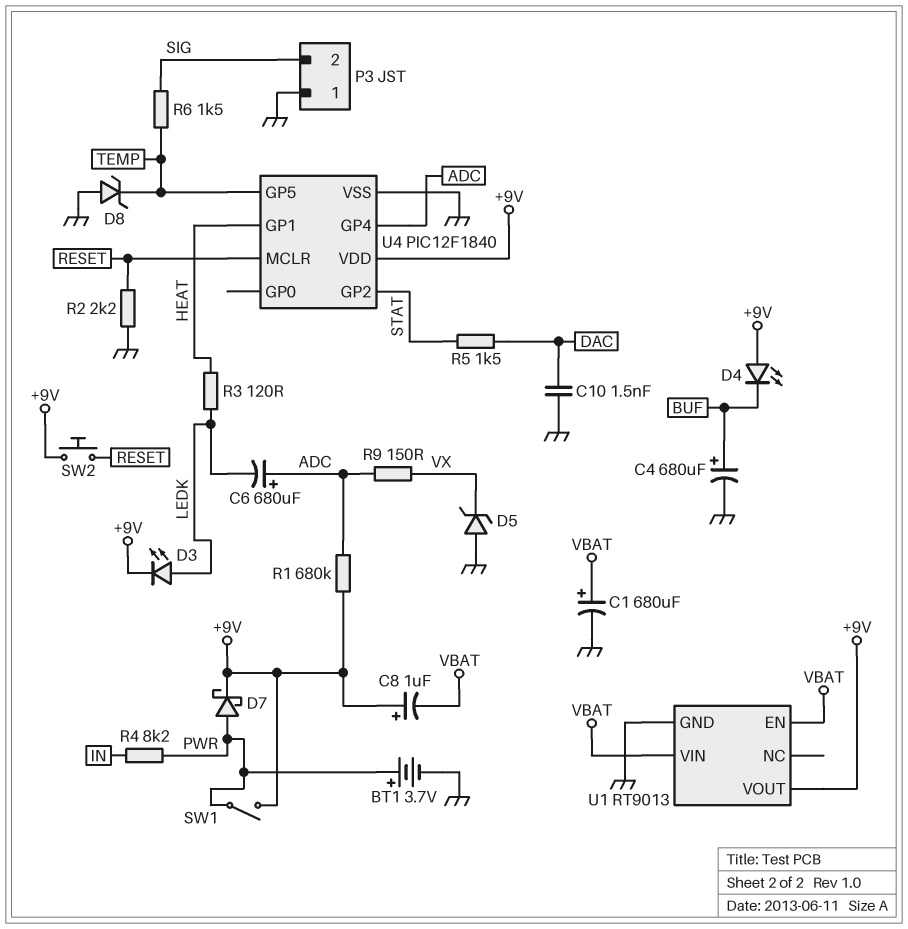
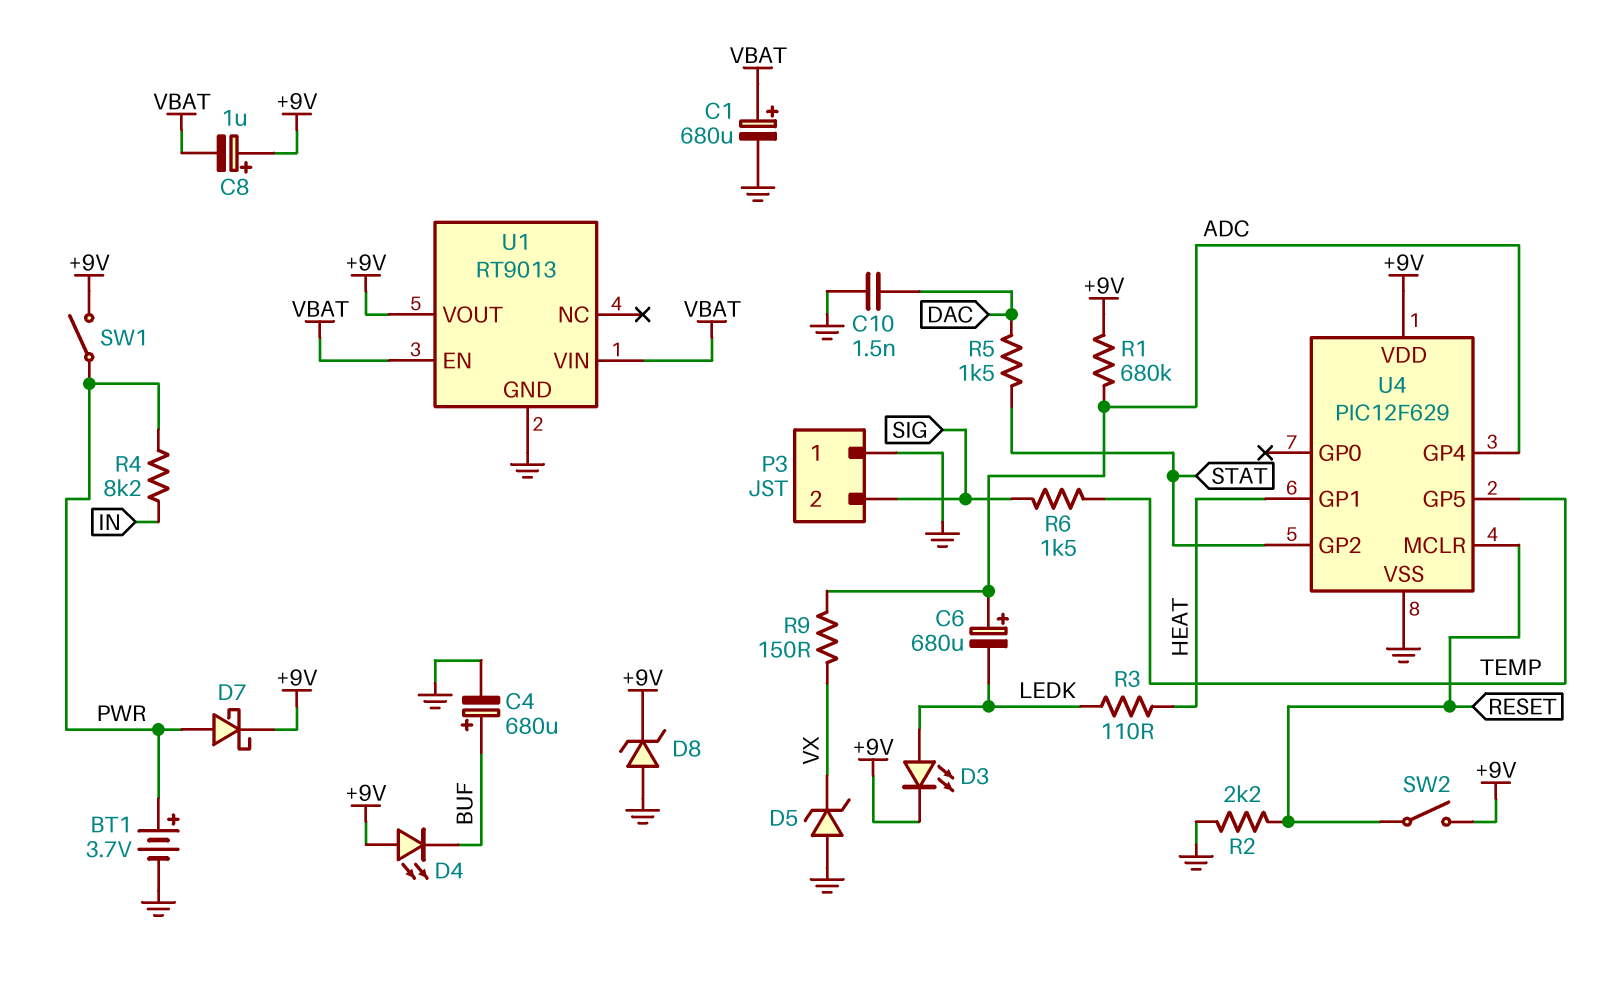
D8: zener (A GND, K TEMP) -> zener (A GND, K +9V)
R3: 120 (HEAT, LEDK) -> 110 (HEAT, LEDK)
SW2: button (+9V, RESET) -> switch (+9V, RESET)
U4: PIC12F1840 -> PIC12F629

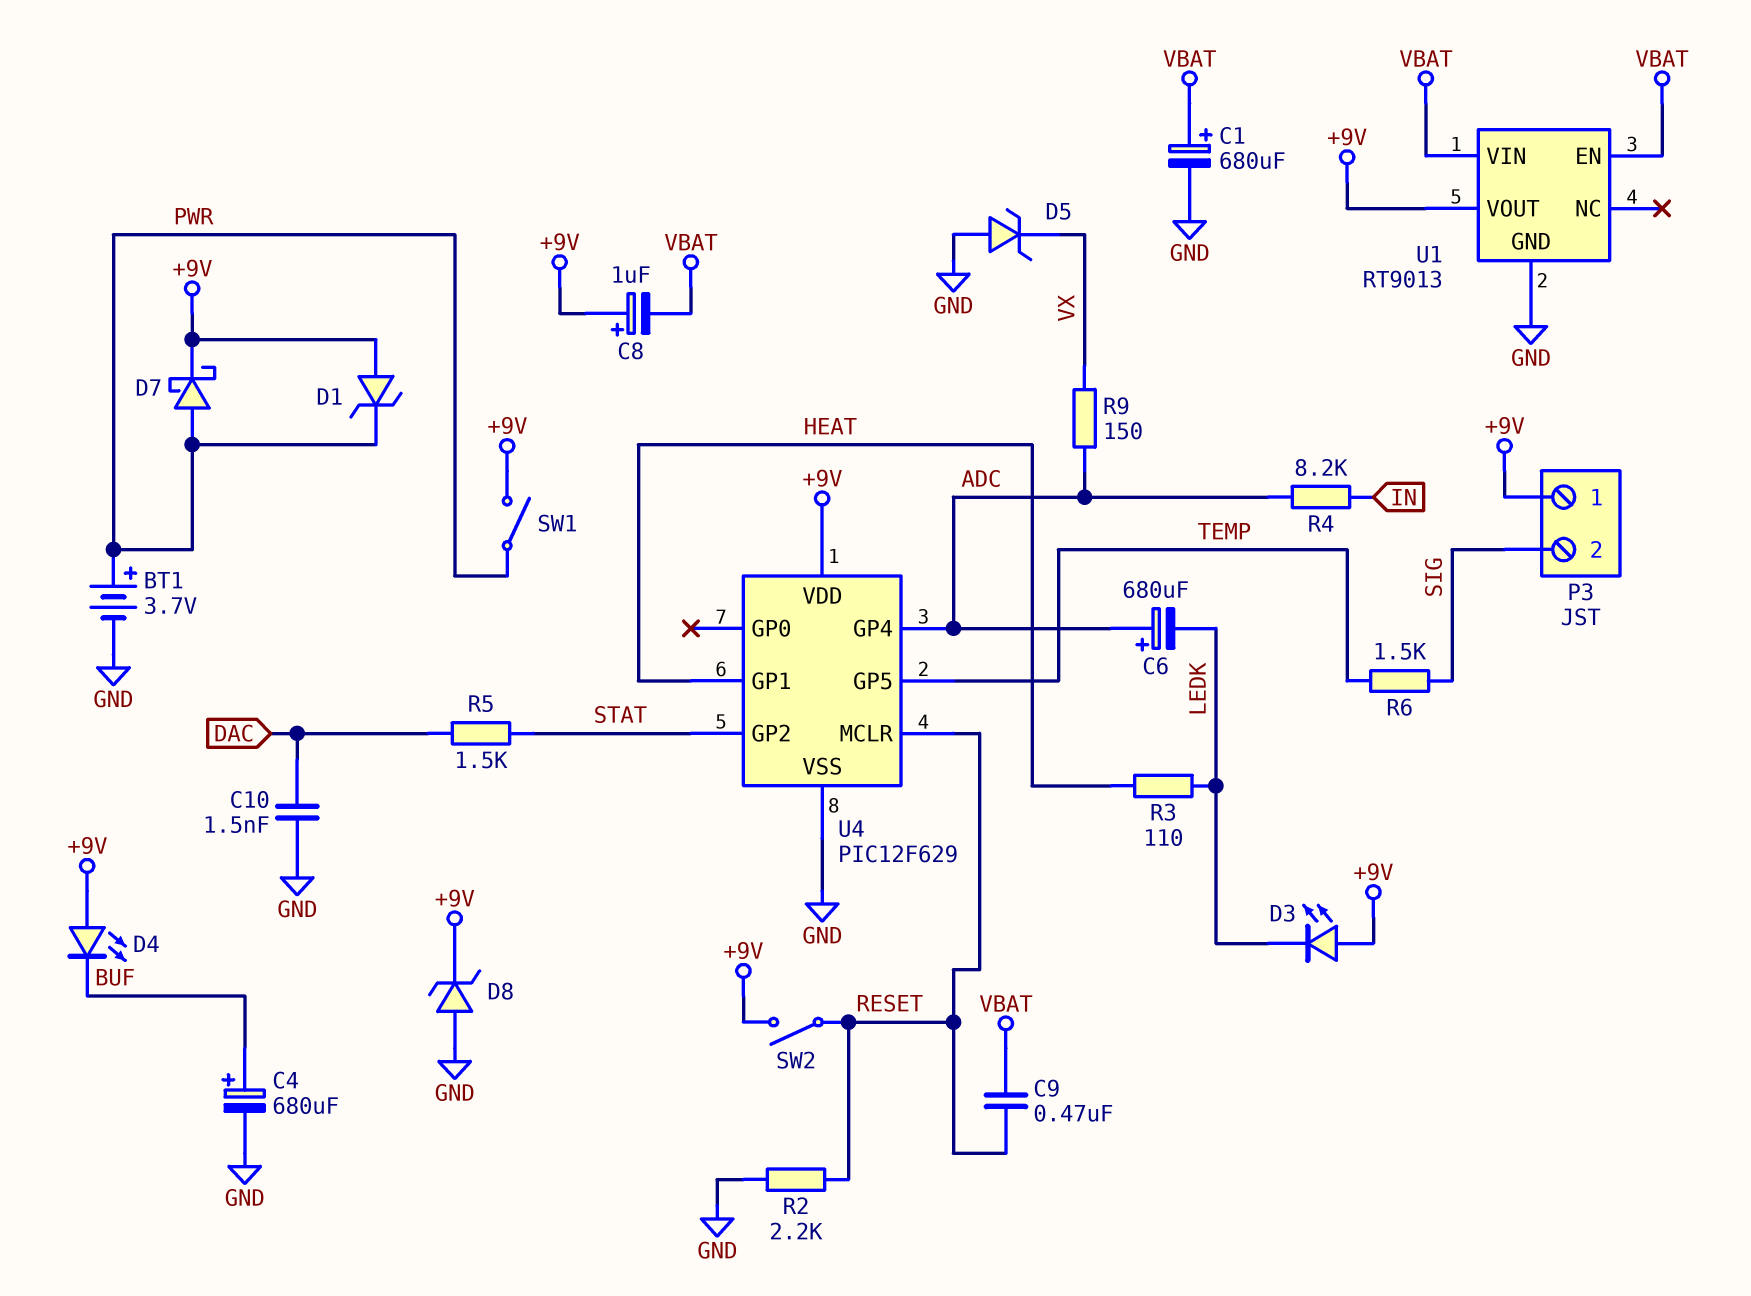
C9: none -> 470nF (RESET, VBAT)
D1: none -> zener (A +9V, K PWR)
D3: LED (A LEDK, K +9V) -> LED (A +9V, K LEDK)
P3 pin 1: GND -> +9V
R1: 680k (+9V, ADC) -> none
R4: 8.2k (IN, PWR) -> 8.2k (ADC, IN)

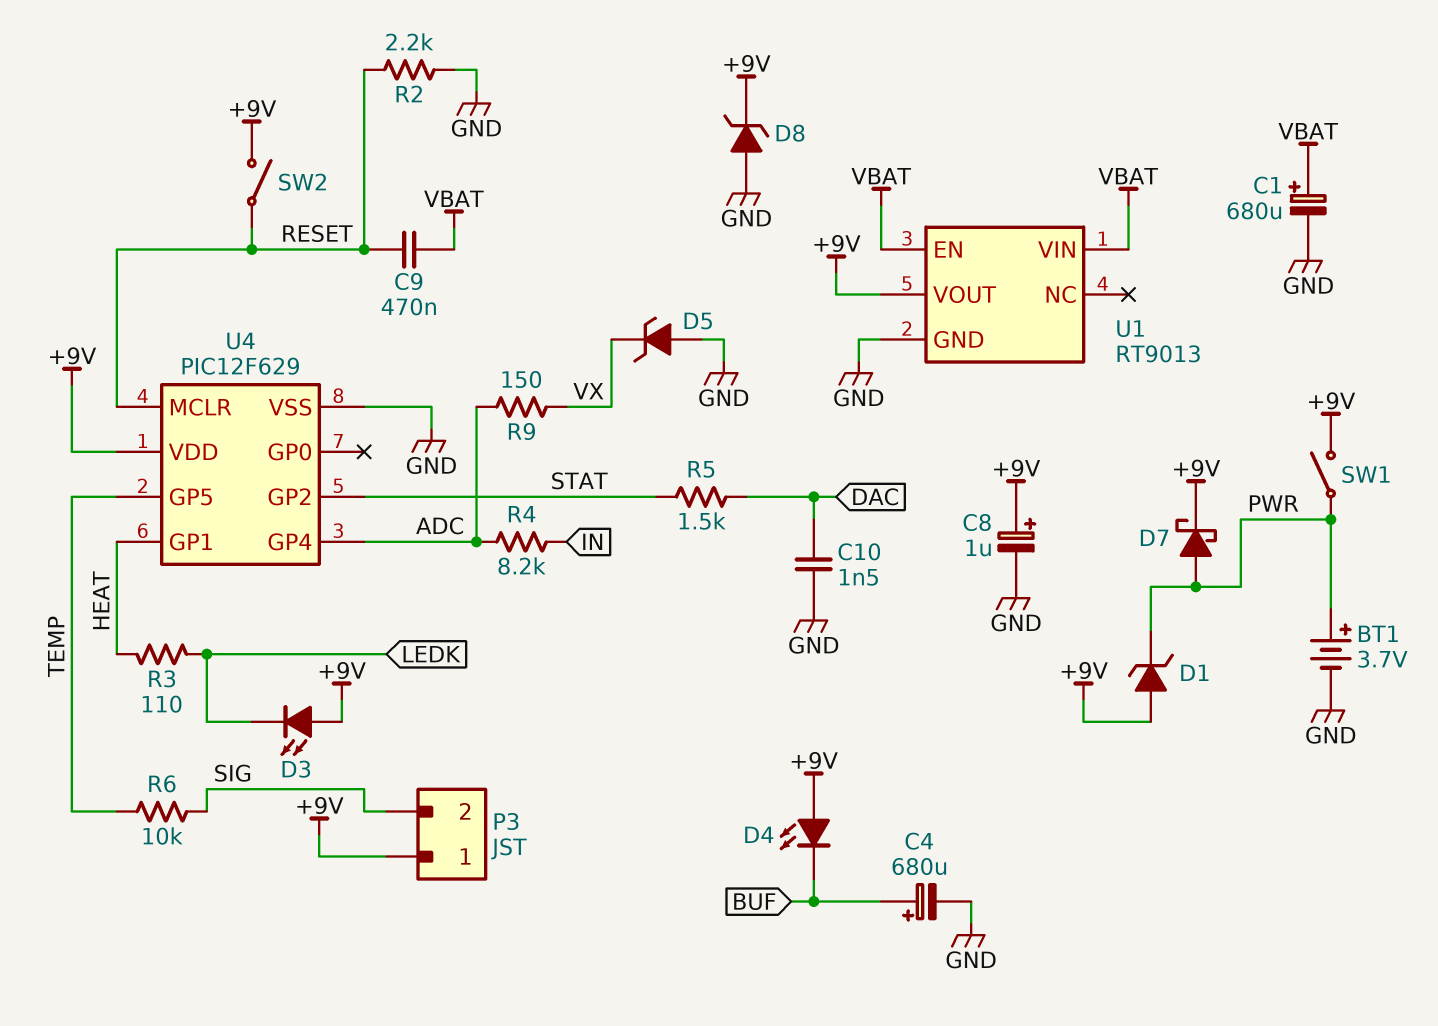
C6: 680uF (plus ADC, minus LEDK) -> none
C8: 1uF (plus +9V, minus VBAT) -> 1uF (plus +9V, minus GND)
R6: 1.5k (SIG, TEMP) -> 10k (SIG, TEMP)

